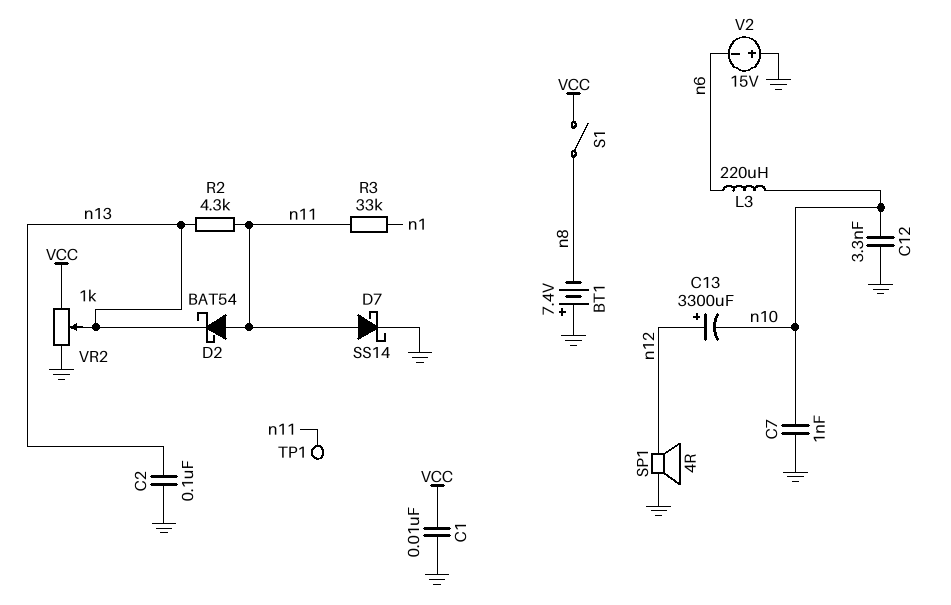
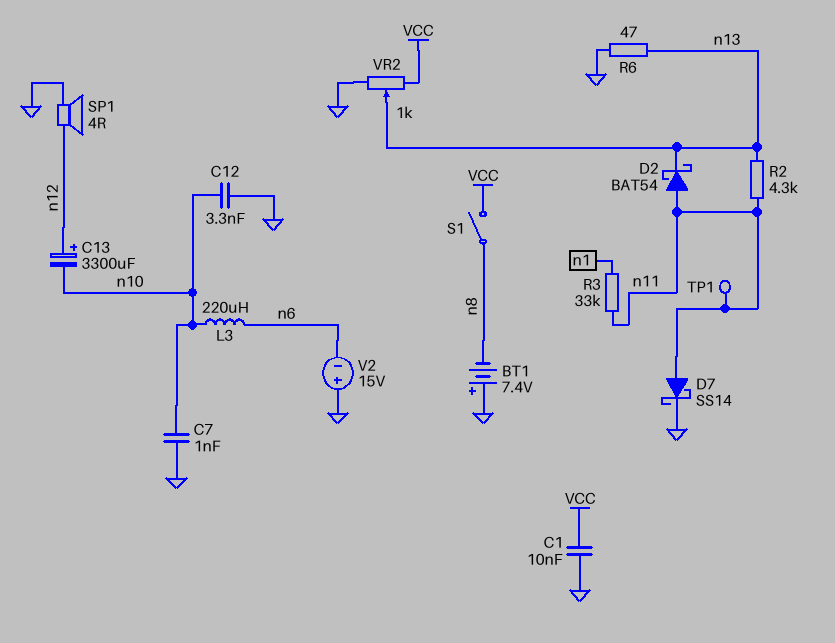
C2: 100nF (GND, n13) -> none
R6: none -> 47 (GND, n13)

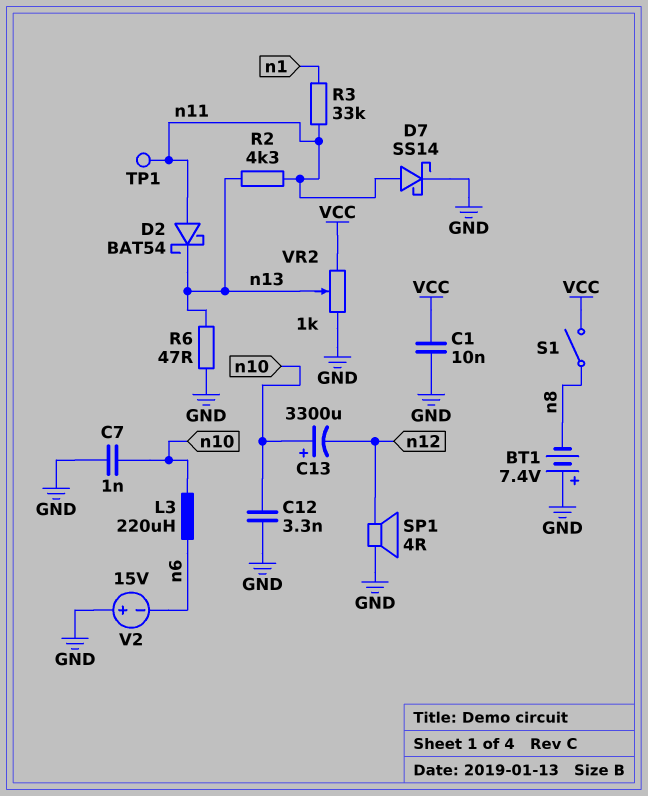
C13: 3300uF (plus n12, minus n10) -> 3300uF (plus n10, minus n12)

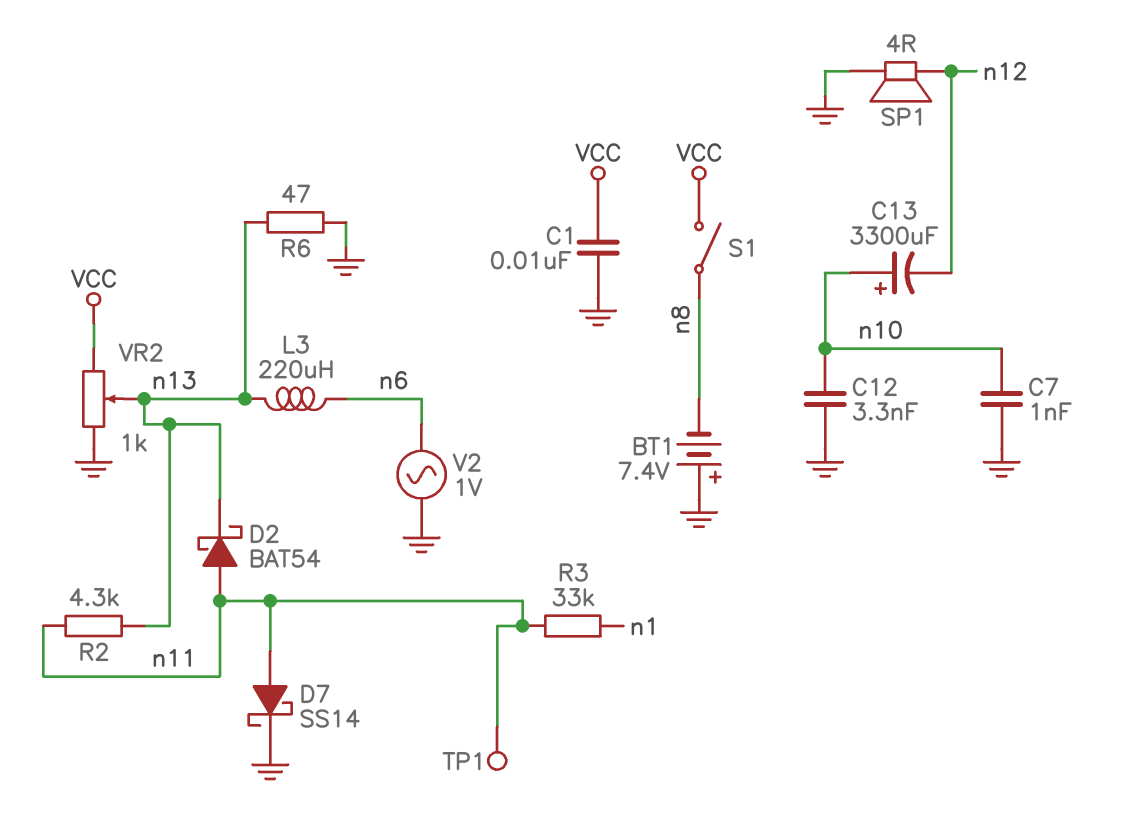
L3: 220uH (n6, n10) -> 220uH (n6, n13)
V2: 15V (plus GND, minus n6) -> AC 1V (GND, n6)

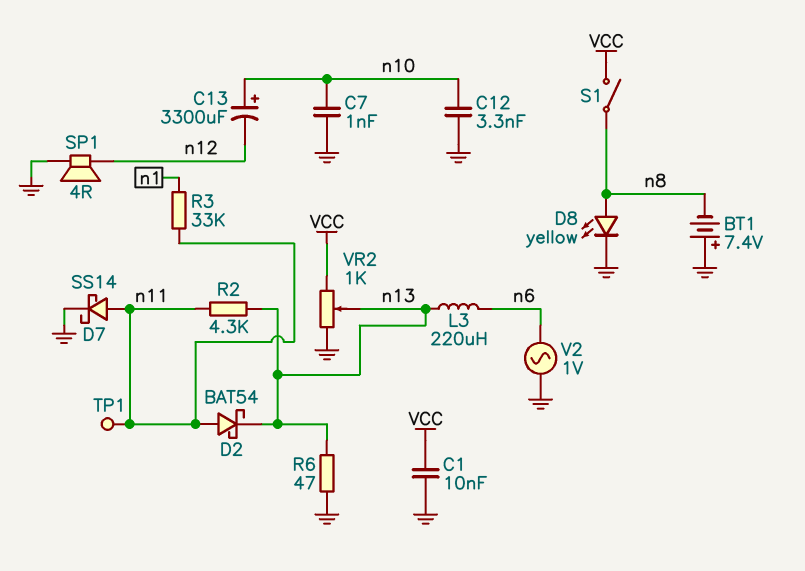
D8: none -> LED yellow (A n8, K GND)

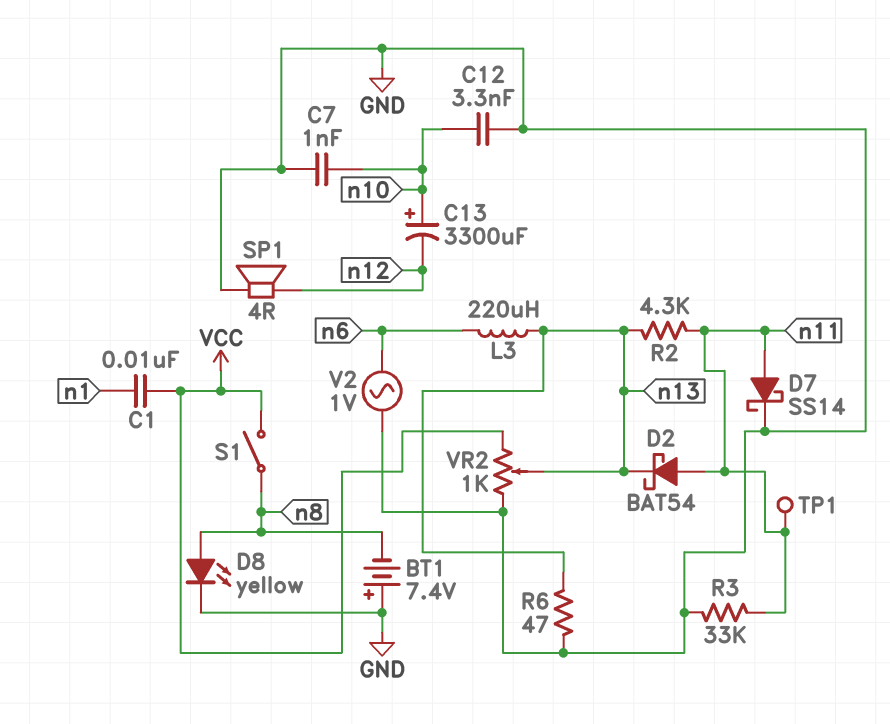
C1: 10nF (GND, VCC) -> 10nF (VCC, n1)
R3: 33k (n1, n11) -> 33k (GND, n11)

